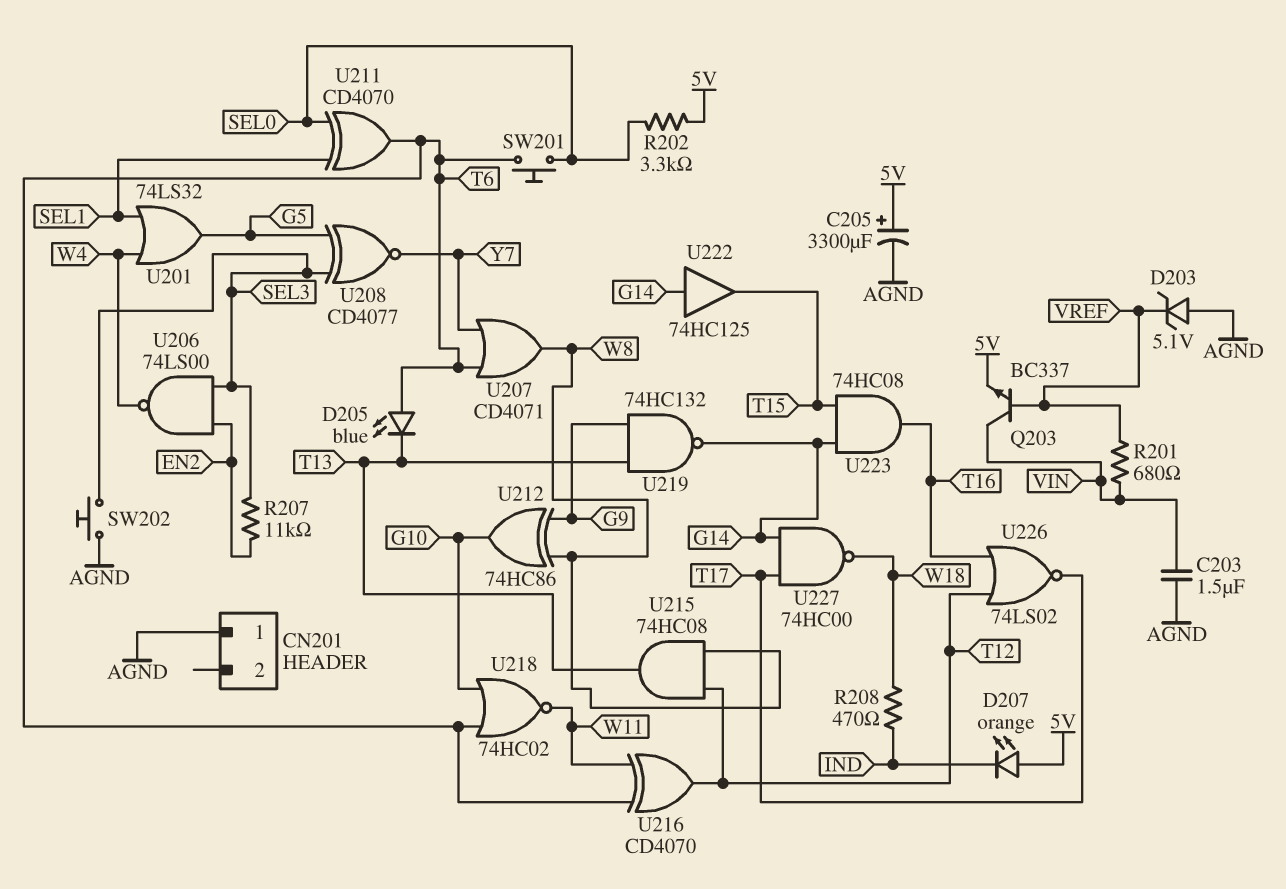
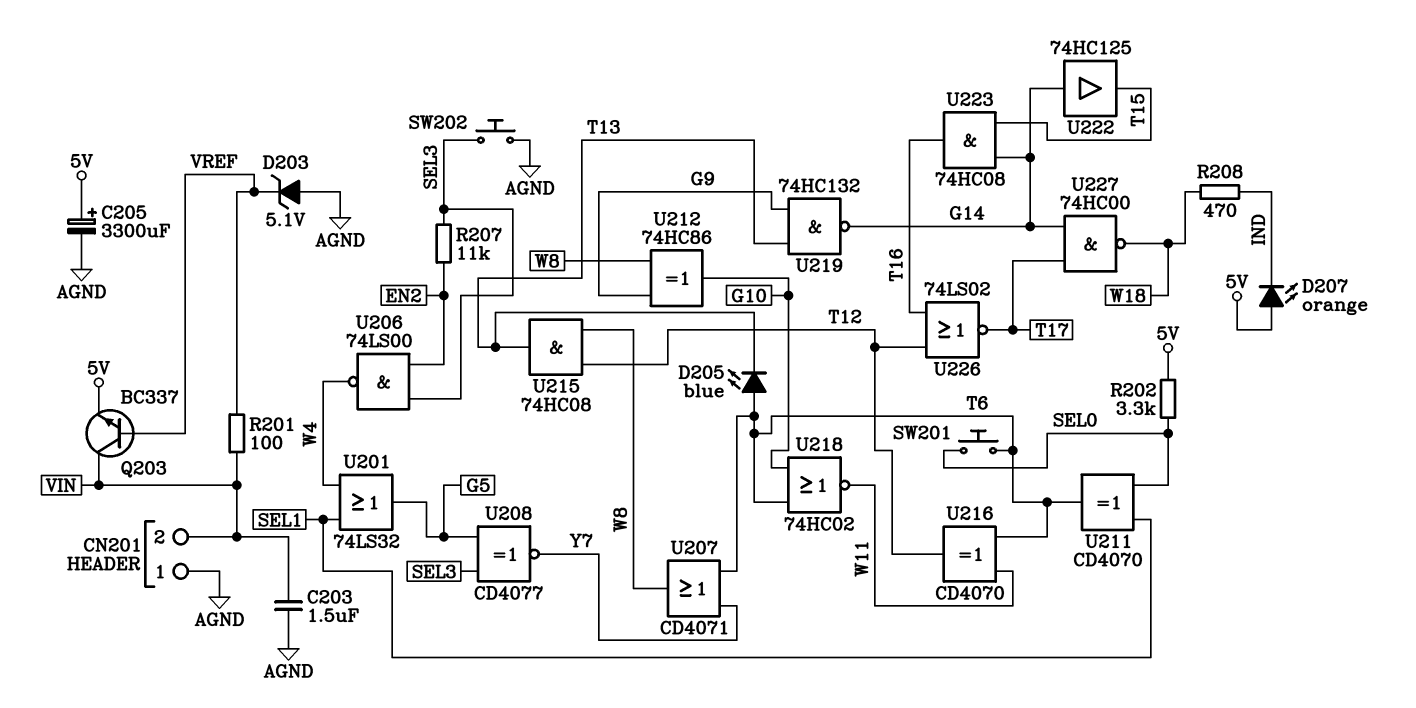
CN201 pin 2: none -> VIN
R201: 680 (VIN, VREF) -> 100 (VIN, VREF)

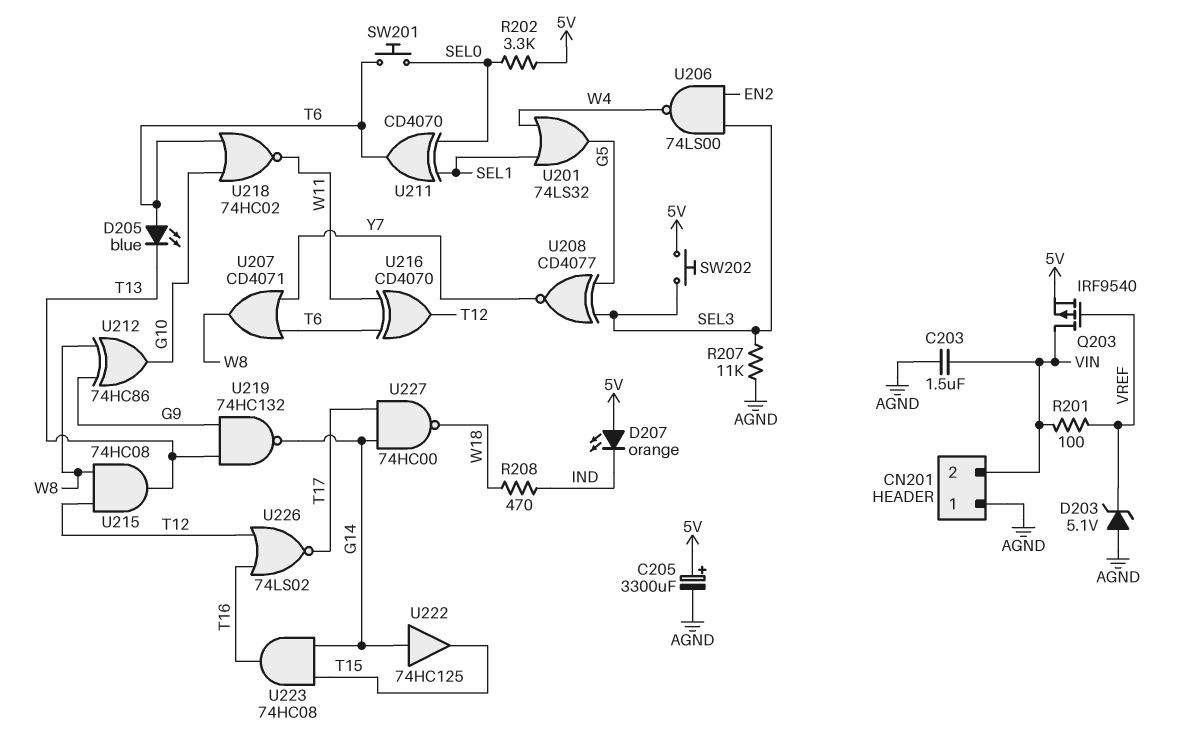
Q203: NPN BC337 (B VREF, C VIN, E 5V) -> PMOS IRF9540 (G VREF, D VIN, S 5V)
R207: 11k (EN2, SEL3) -> 11k (AGND, SEL3)
SW202: button (AGND, SEL3) -> button (5V, SEL3)

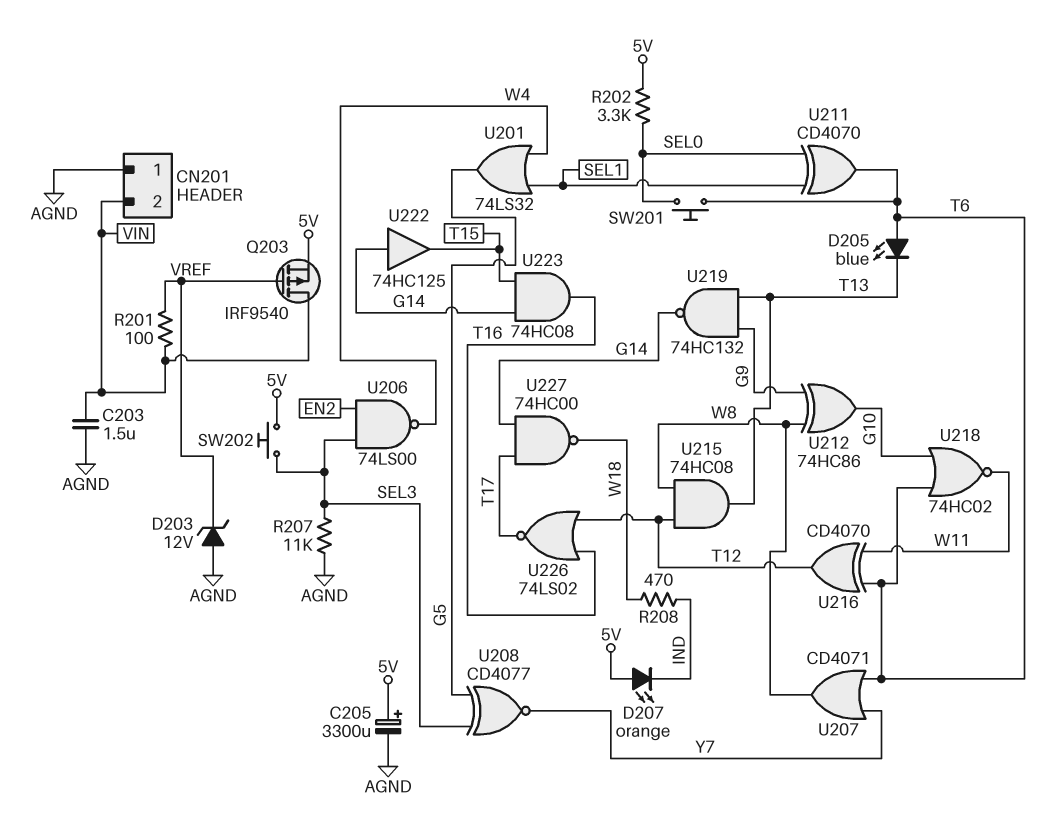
D203: zener 5.1V (A AGND, K VREF) -> zener 12V (A AGND, K VREF)

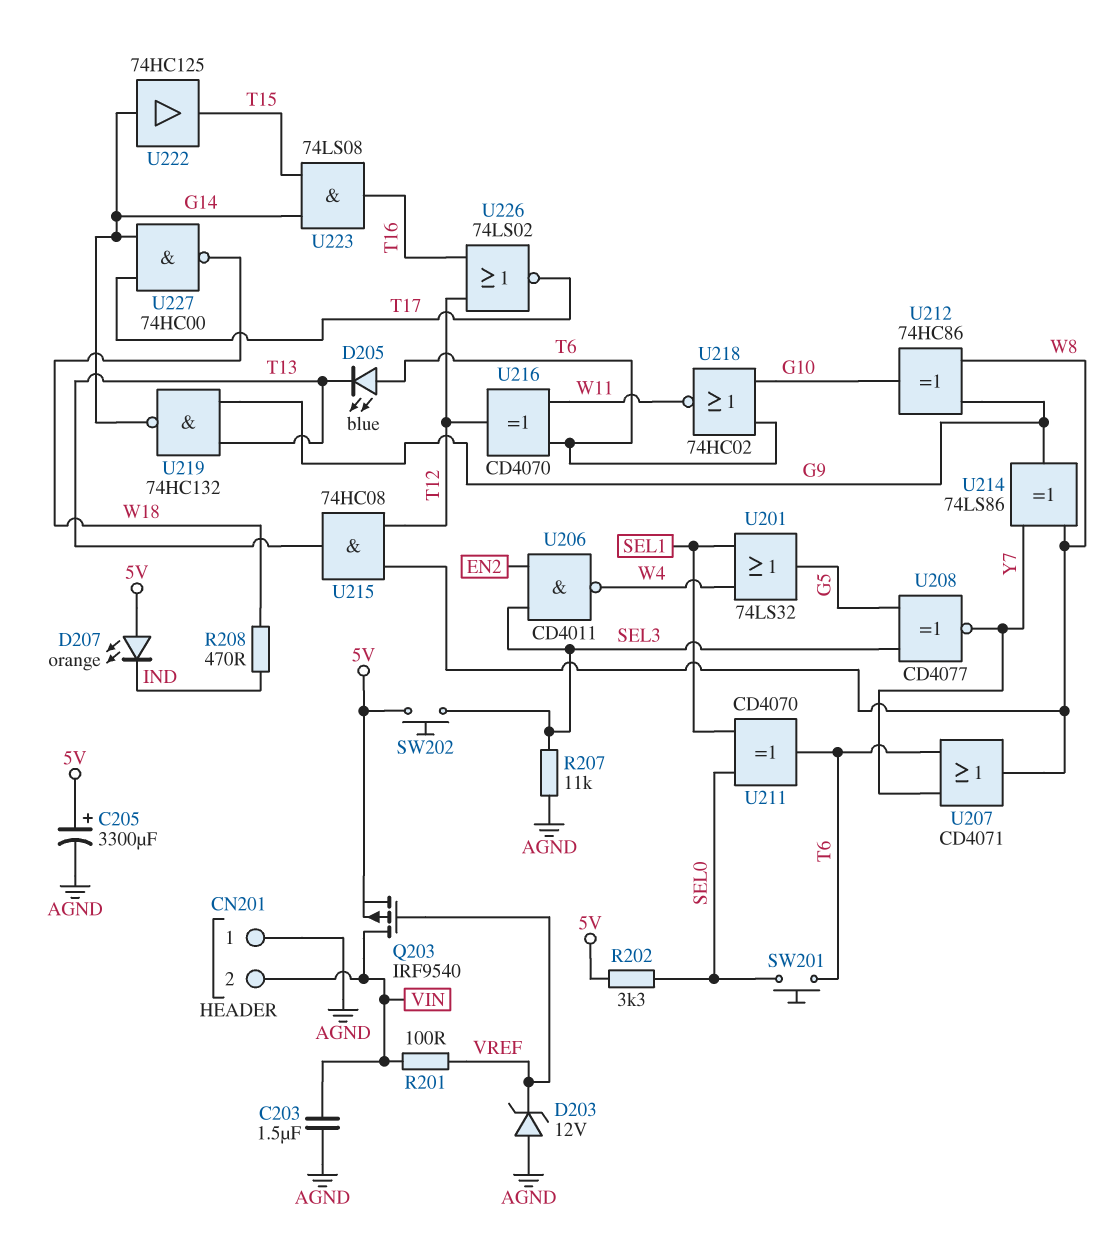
U206: NAND 74LS00 (in EN2, in SEL3, out W4) -> NAND CD4011 (in EN2, in SEL3, out W4)
U214: none -> XOR 74LS86 (in W8, in Y7, out G9)
U223: AND 74HC08 (in G14, in T15, out T16) -> AND 74LS08 (in G14, in T15, out T16)

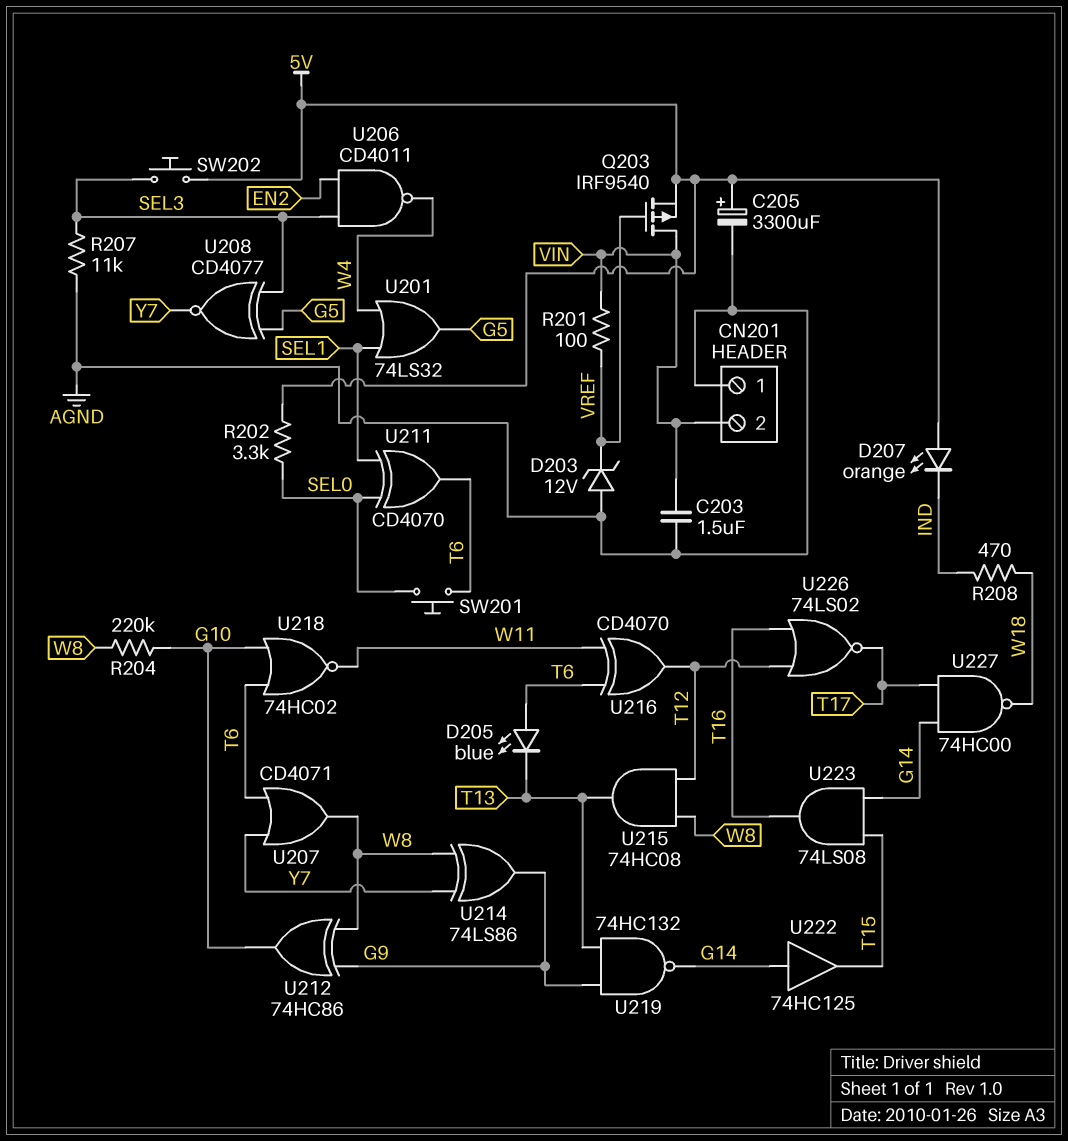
R204: none -> 220k (G10, W8)

